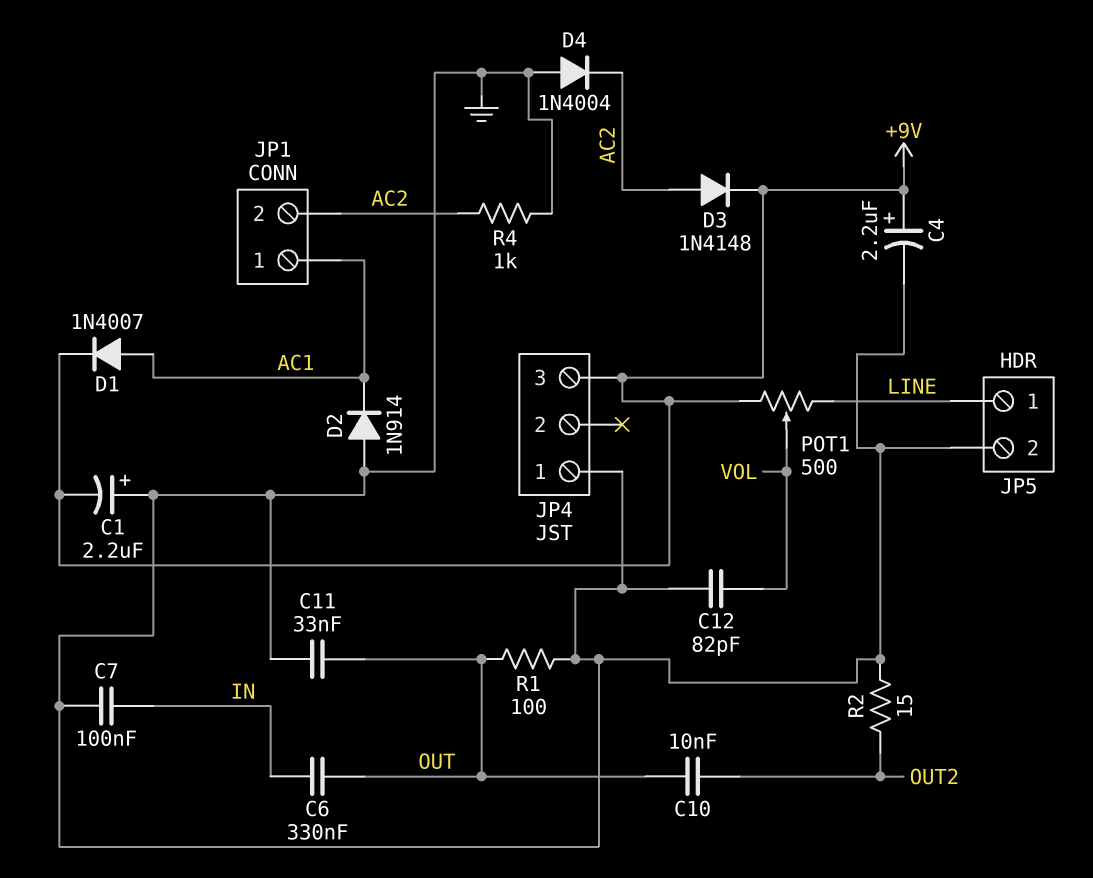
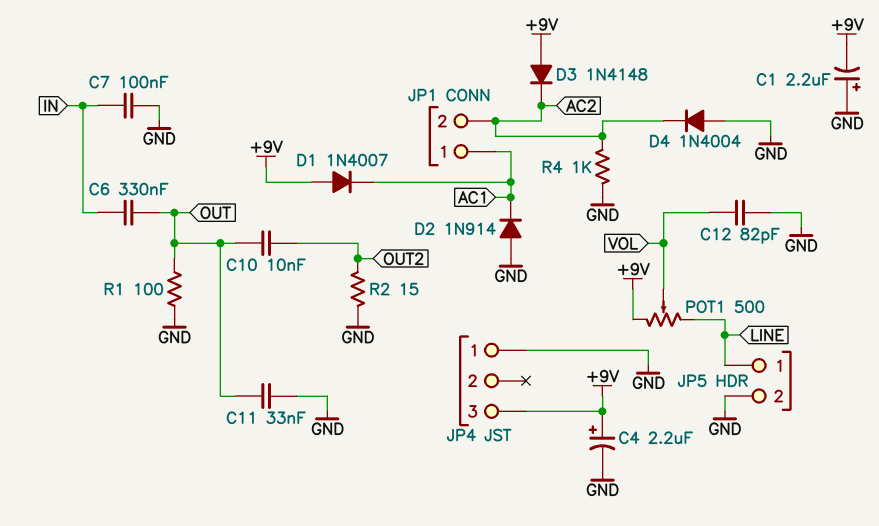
D1: diode 1N4007 (A AC1, K +9V) -> diode 1N4007 (A +9V, K AC1)
D3: diode 1N4148 (A AC2, K +9V) -> diode 1N4148 (A +9V, K AC2)

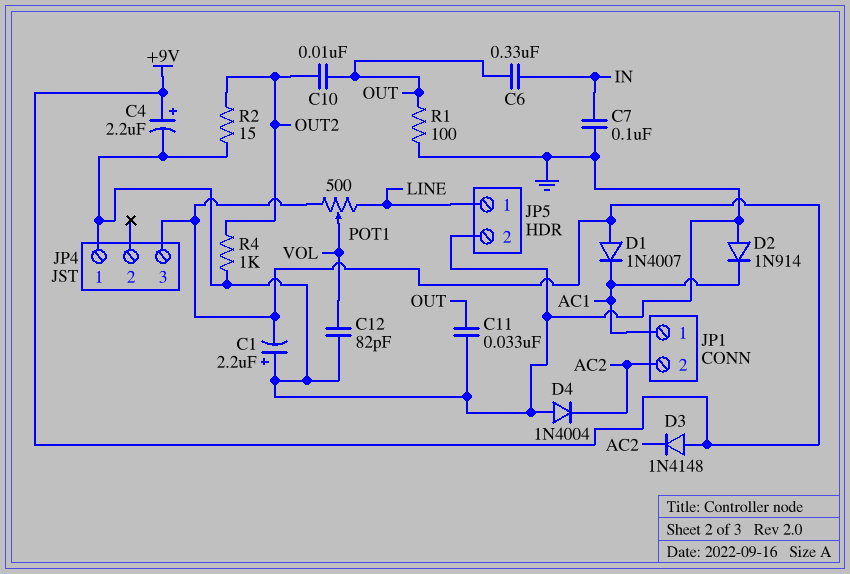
R4: 1k (AC2, GND) -> 1k (GND, OUT2)

